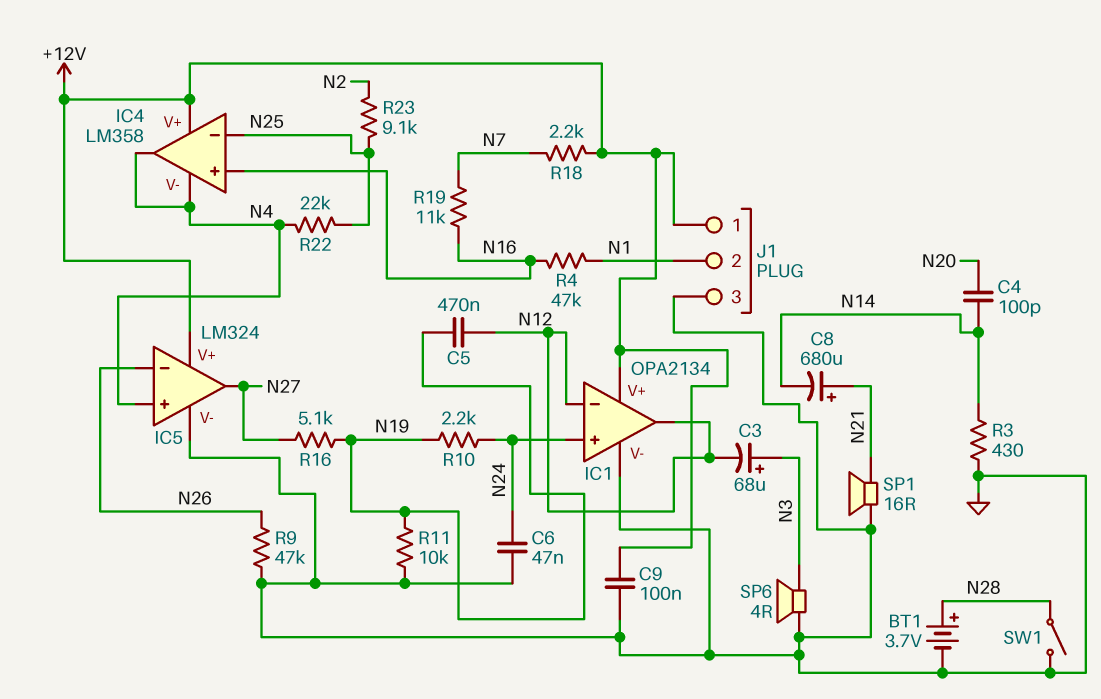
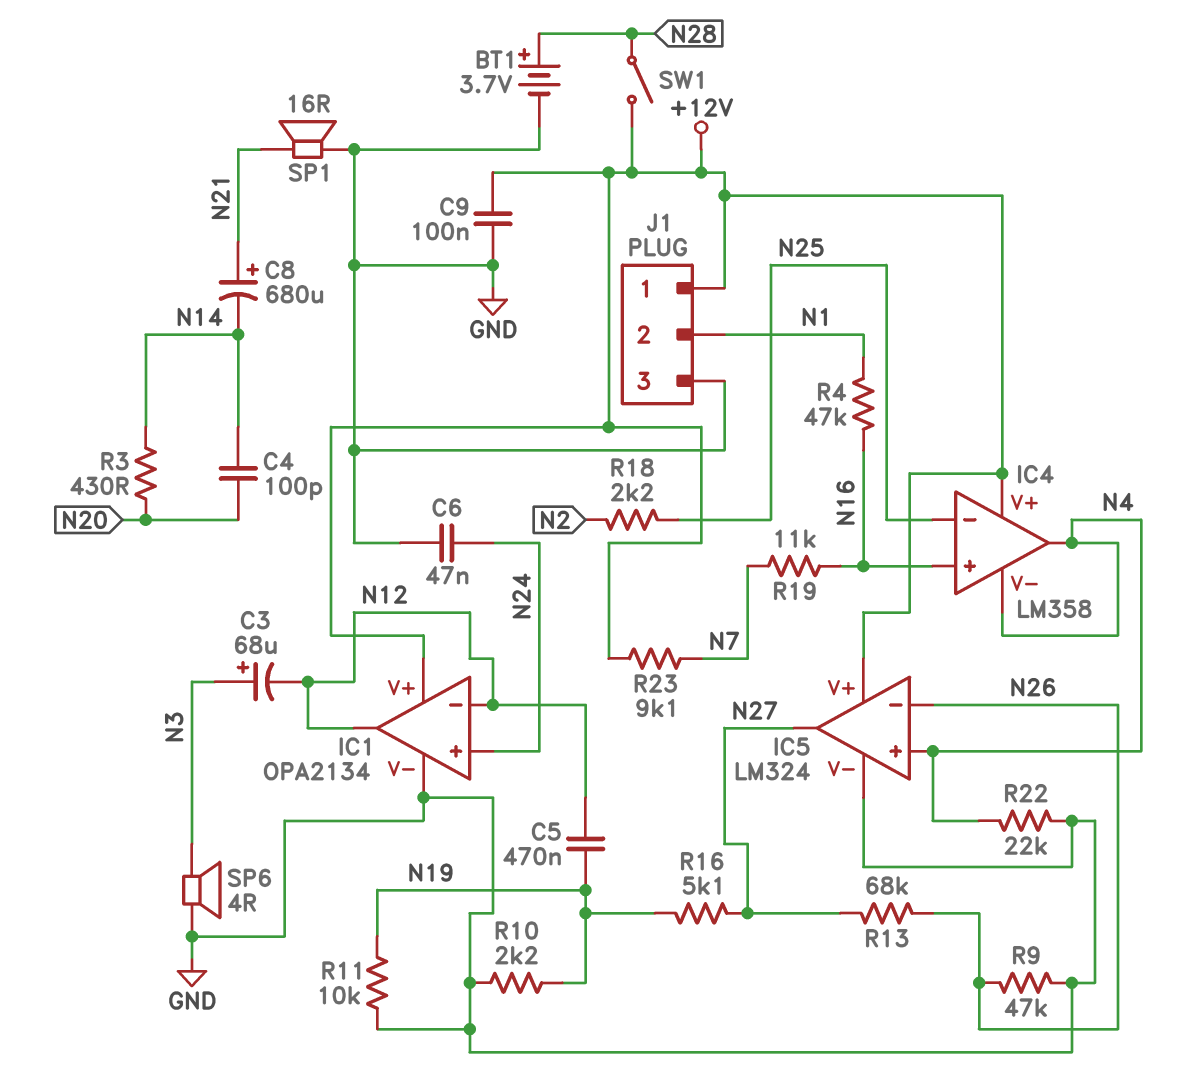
R3: 430 (GND, N14) -> 430 (N14, N20)
R10: 2.2k (N19, N24) -> 2.2k (GND, N19)
R13: none -> 68k (N26, N27)
R18: 2.2k (+12V, N7) -> 2.2k (N2, N25)
R22: 22k (N4, N25) -> 22k (GND, N4)
R23: 9.1k (N2, N25) -> 9.1k (+12V, N7)
SW1: switch (GND, N28) -> switch (+12V, N28)

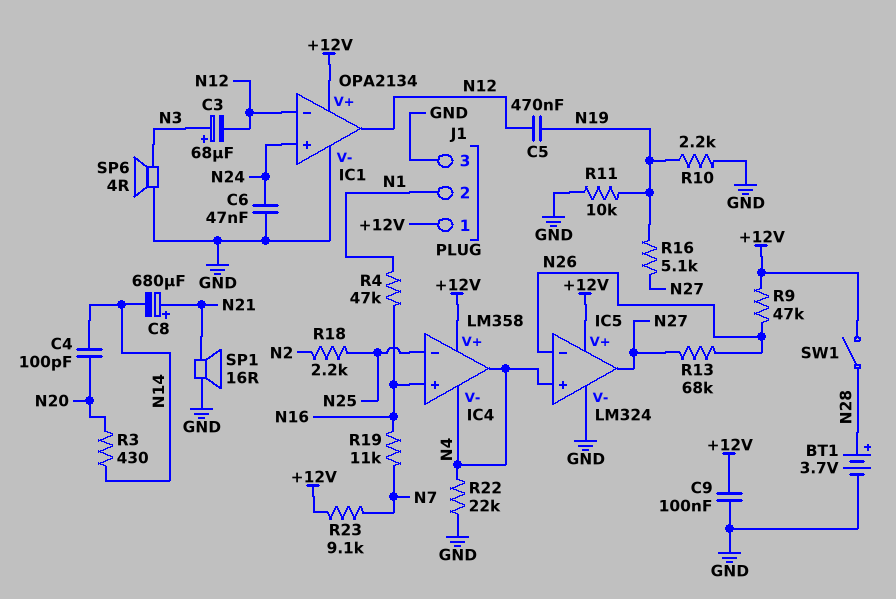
R9: 47k (GND, N26) -> 47k (+12V, N26)

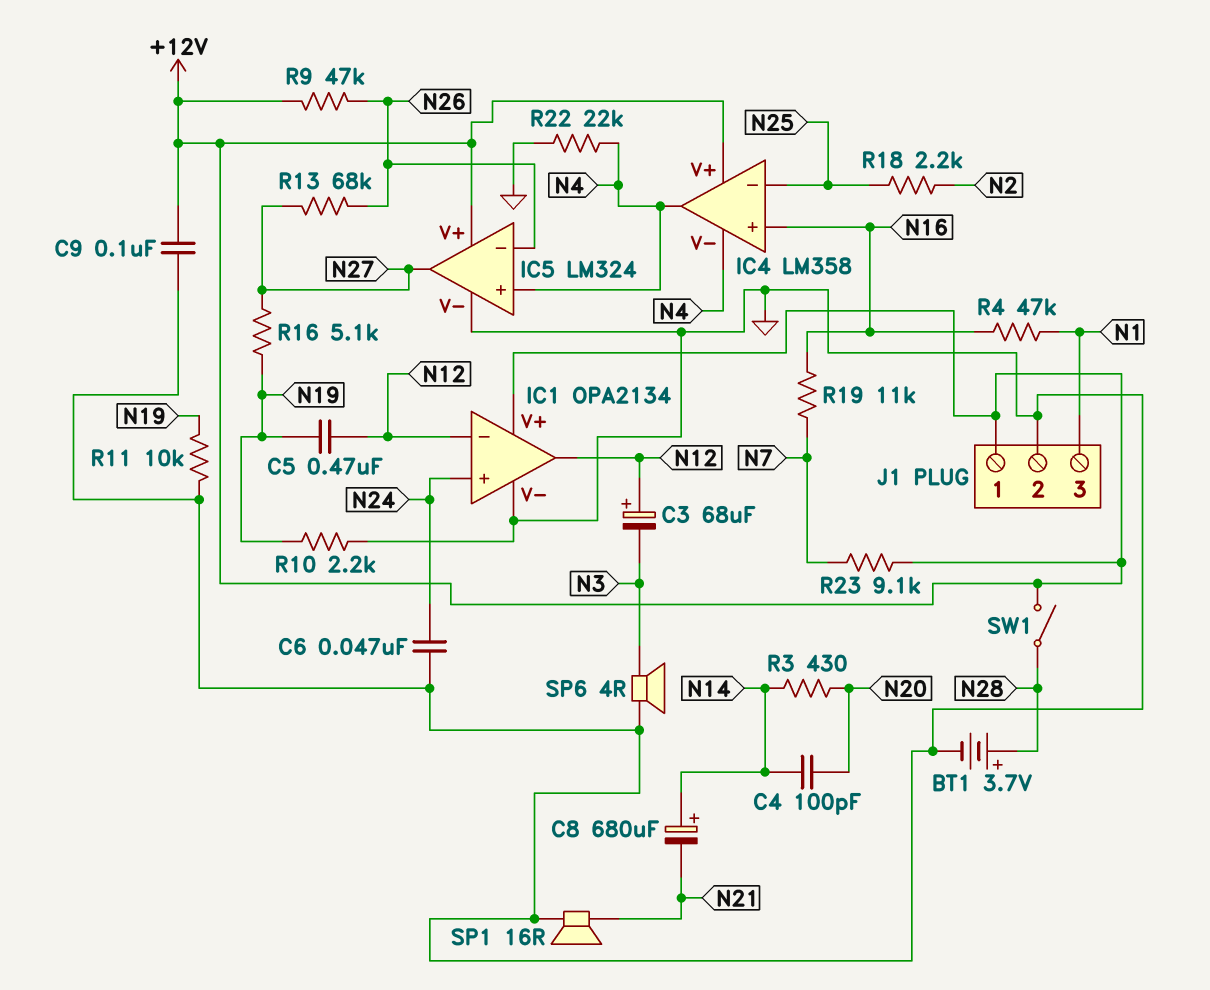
C3: 68uF (plus N3, minus N12) -> 68uF (plus N12, minus N3)
C8: 680uF (plus N21, minus N14) -> 680uF (plus N14, minus N21)
J1 pin 2: N1 -> GND
J1 pin 3: GND -> N1

